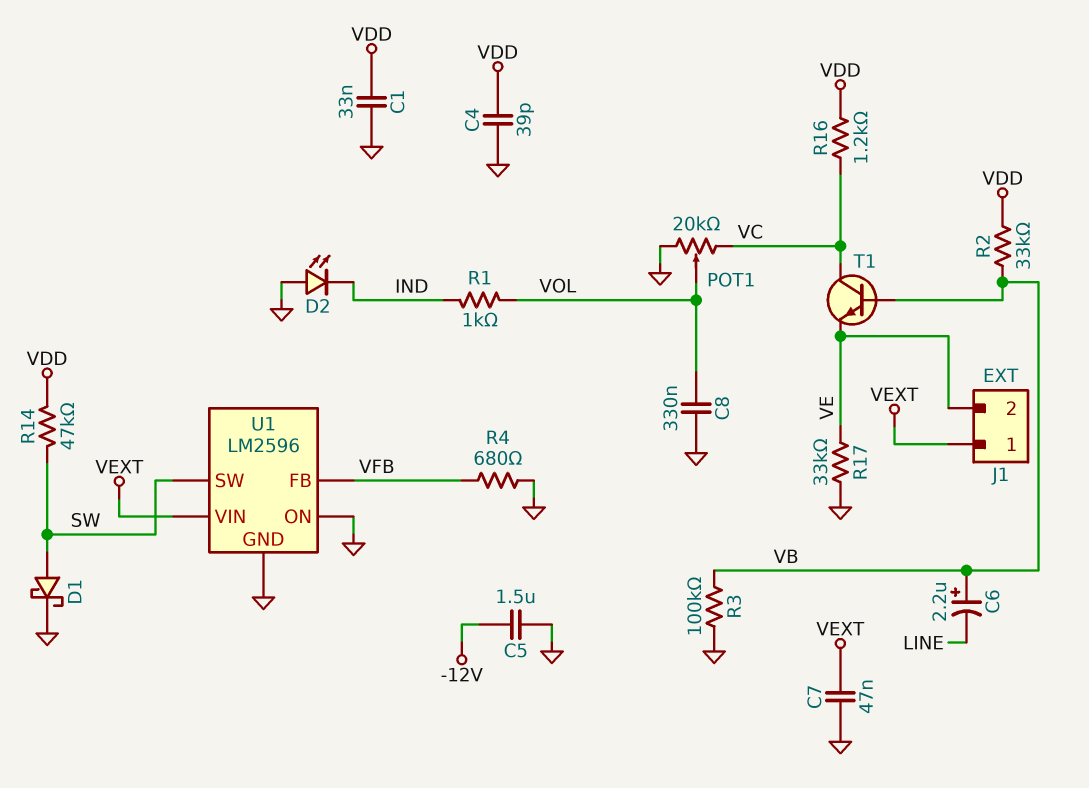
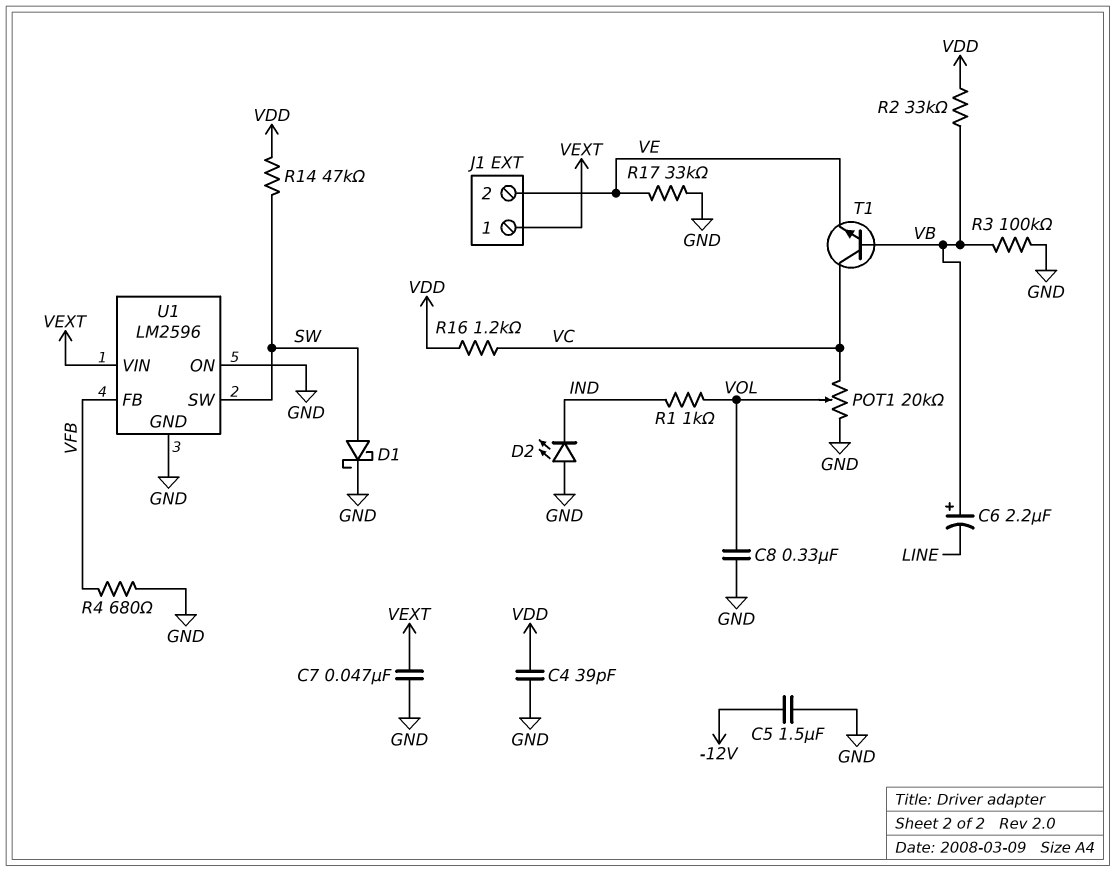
C1: 33nF (GND, VDD) -> none

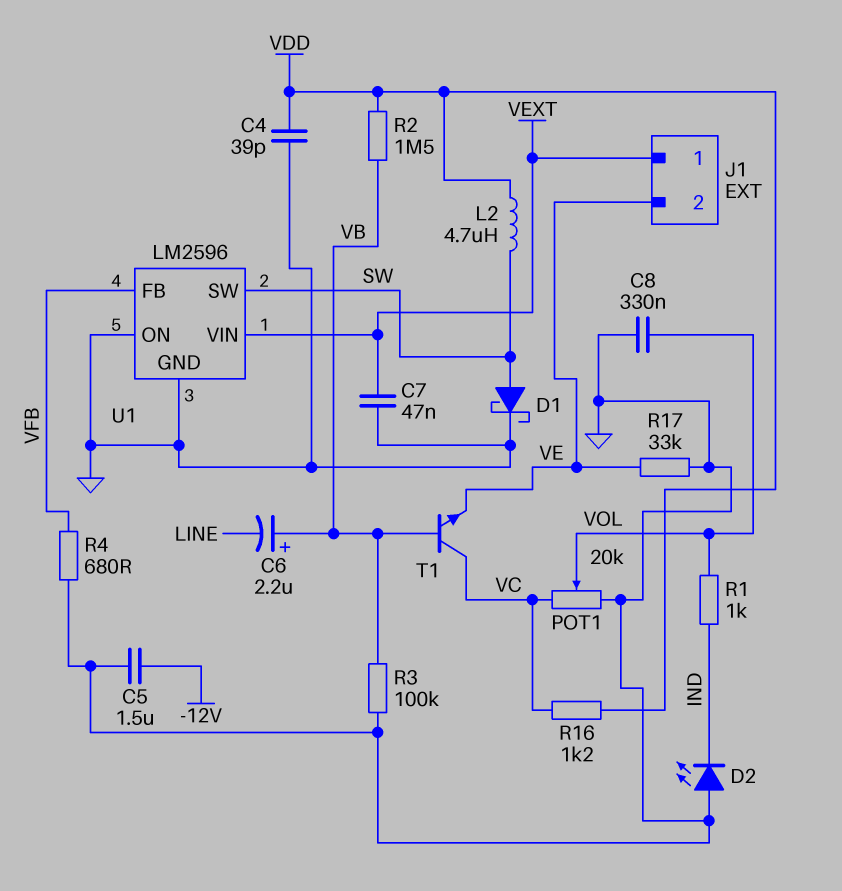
L2: none -> 4.7uH (SW, VDD)
R2: 33k (VB, VDD) -> 1.5M (VB, VDD)
R14: 47k (SW, VDD) -> none

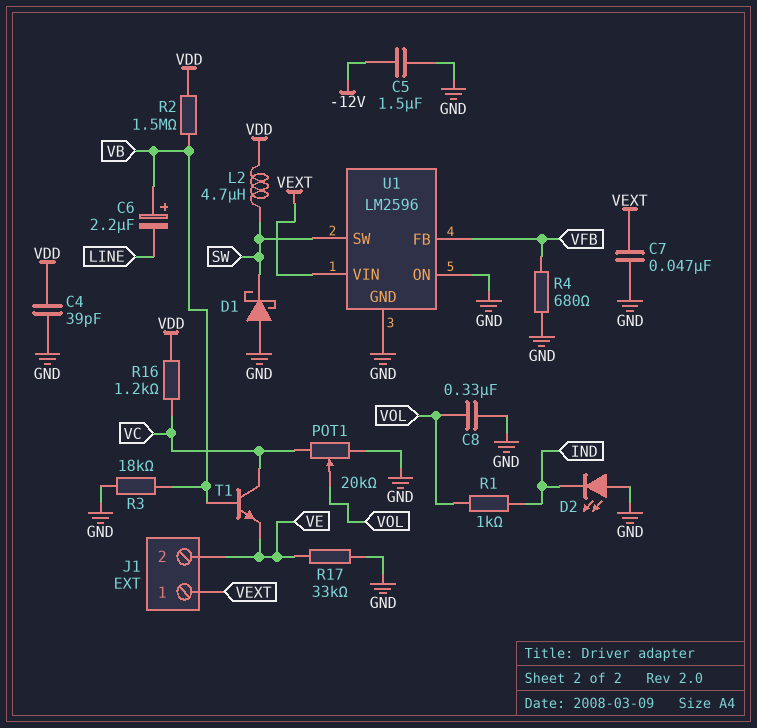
D1: schottky (A SW, K GND) -> schottky (A GND, K SW)
R3: 100k (GND, VB) -> 18k (GND, VB)

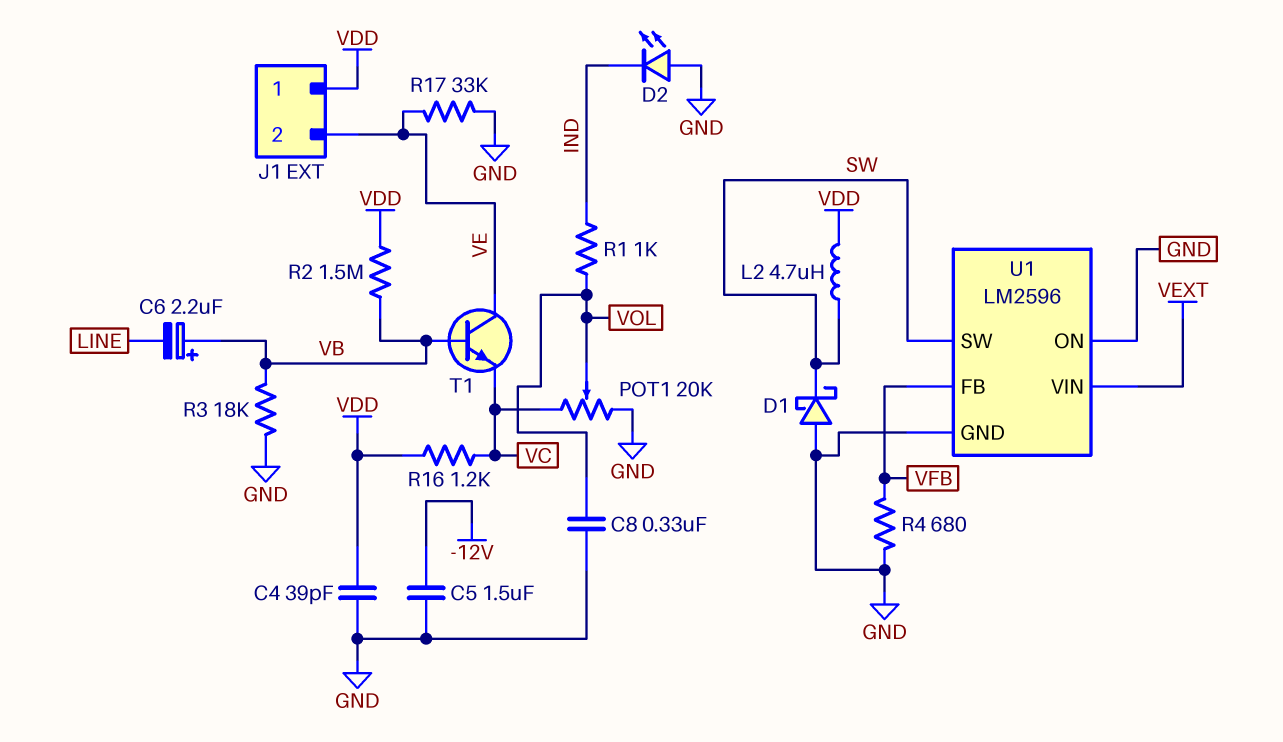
C7: 47nF (GND, VEXT) -> none
J1 pin 1: VEXT -> VDD
T1: NPN (B VB, C VC, E VE) -> NPN (B VB, C VE, E VC)

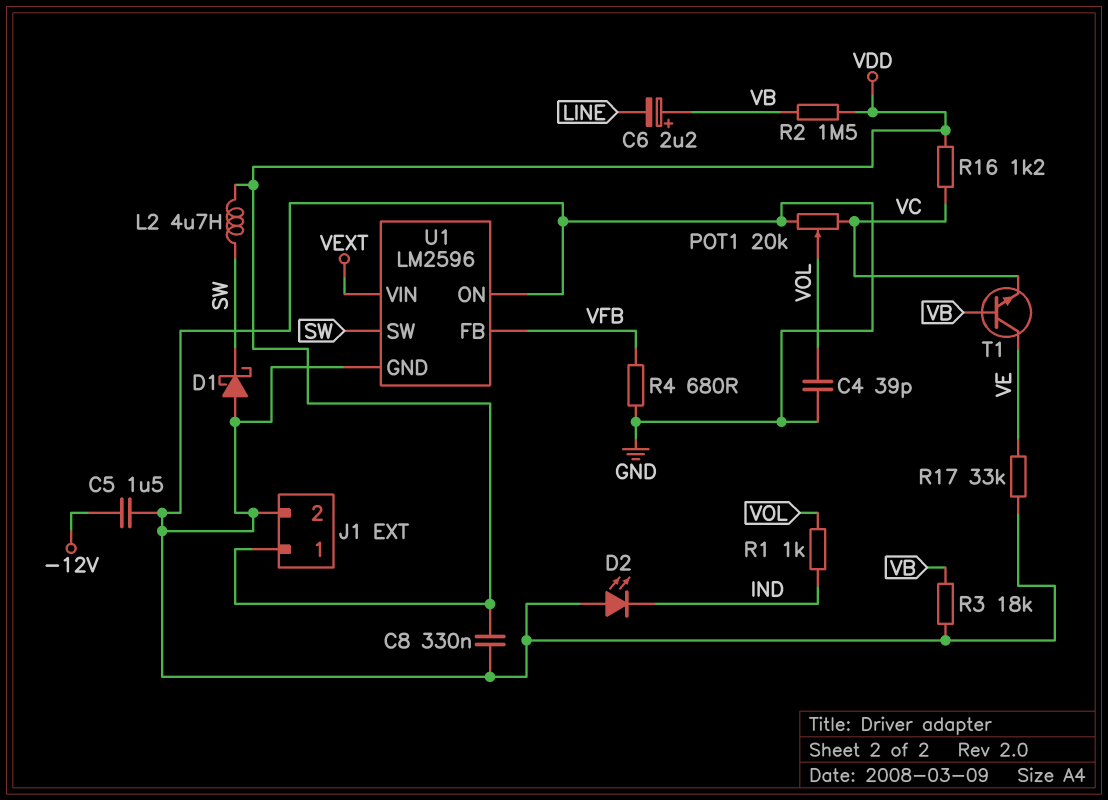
C4: 39pF (GND, VDD) -> 39pF (GND, VOL)
C8: 330nF (GND, VOL) -> 330nF (GND, VDD)
J1 pin 2: VE -> GND

